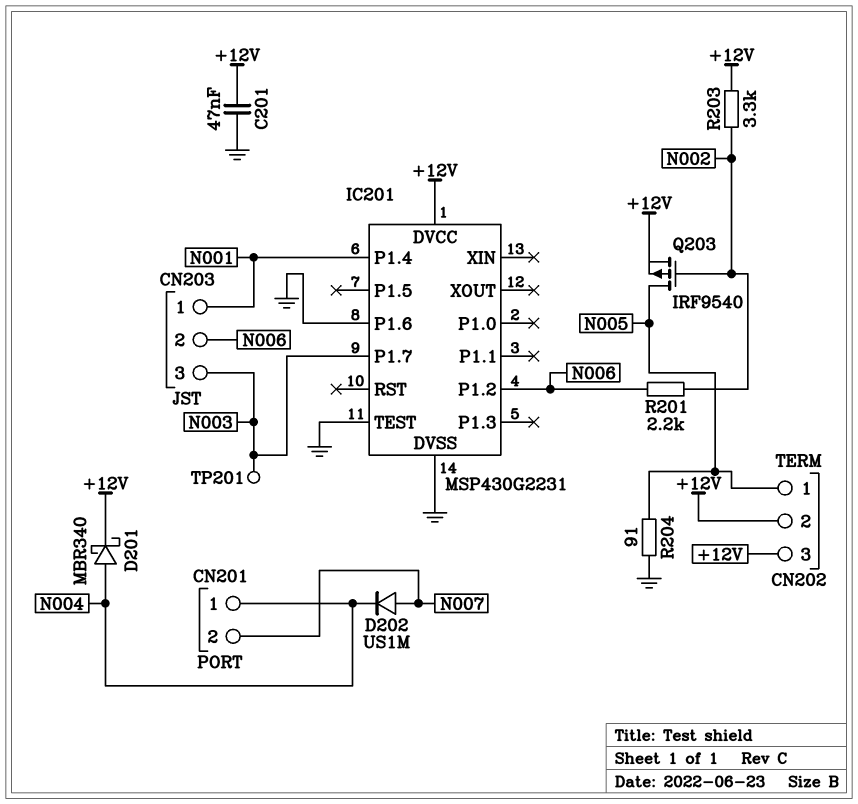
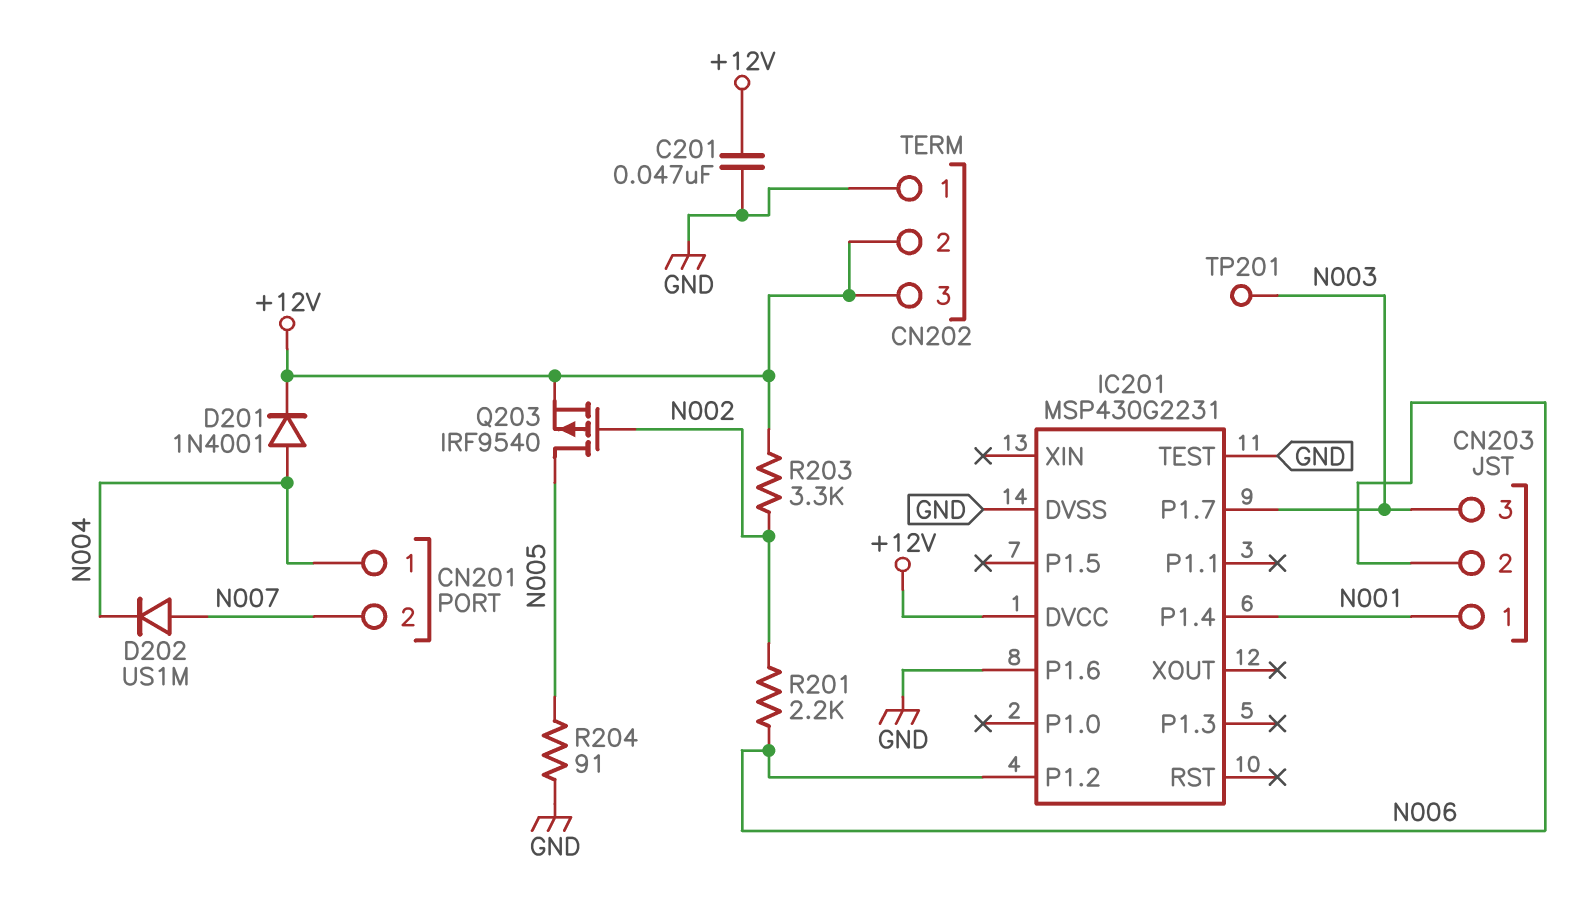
CN202 pin 1: N005 -> GND
D201: schottky MBR340 (A N004, K +12V) -> diode 1N4001 (A N004, K +12V)

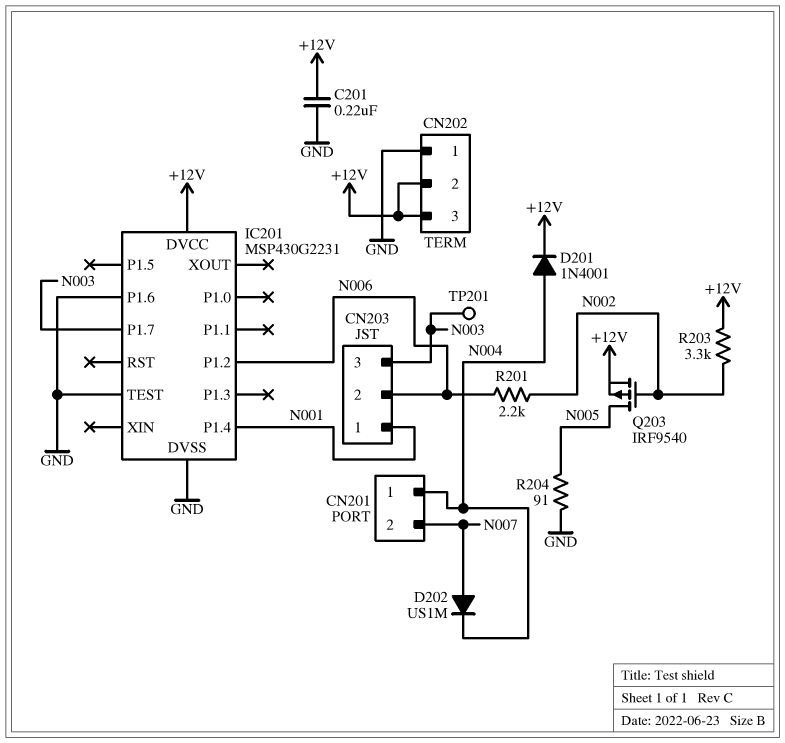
C201: 47nF (+12V, GND) -> 220nF (+12V, GND)

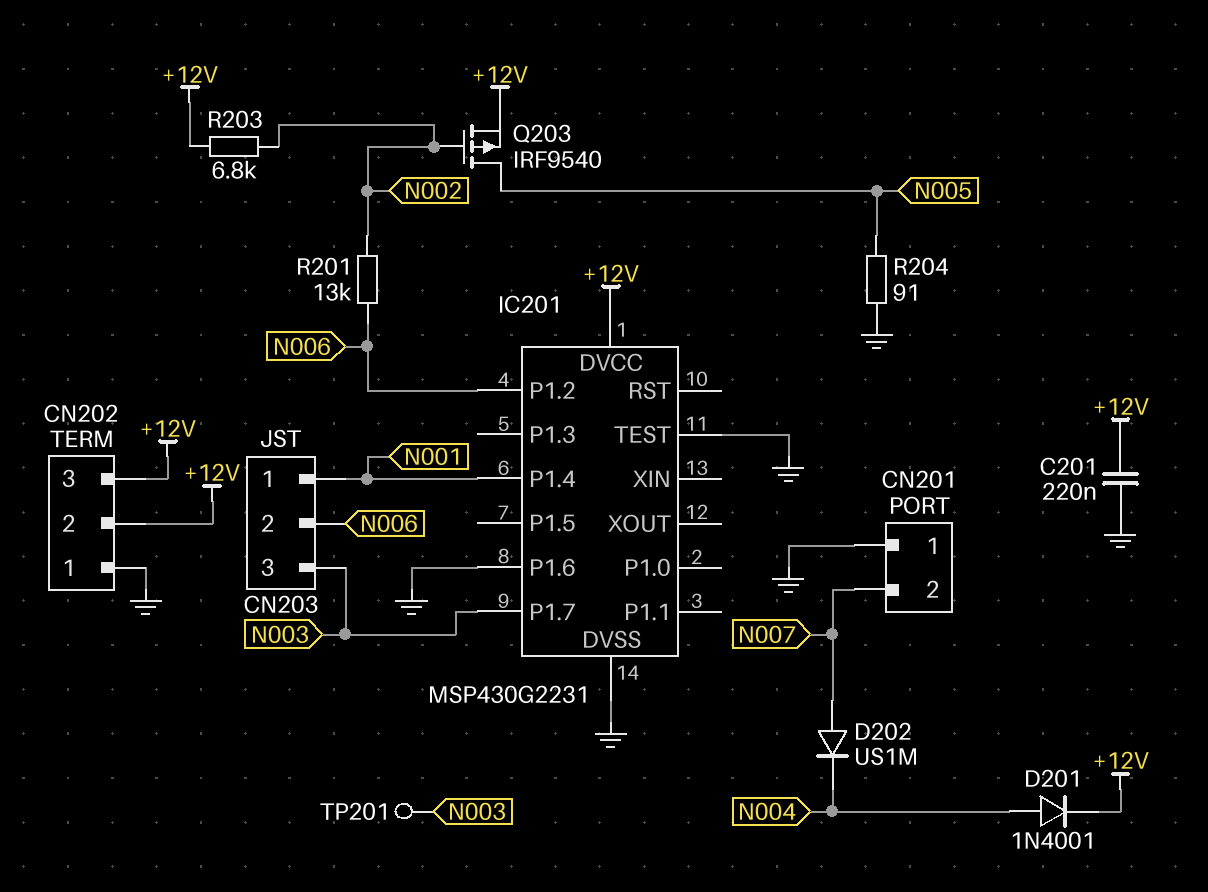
CN201 pin 1: N004 -> GND
R201: 2.2k (N002, N006) -> 13k (N002, N006)
R203: 3.3k (+12V, N002) -> 6.8k (+12V, N002)

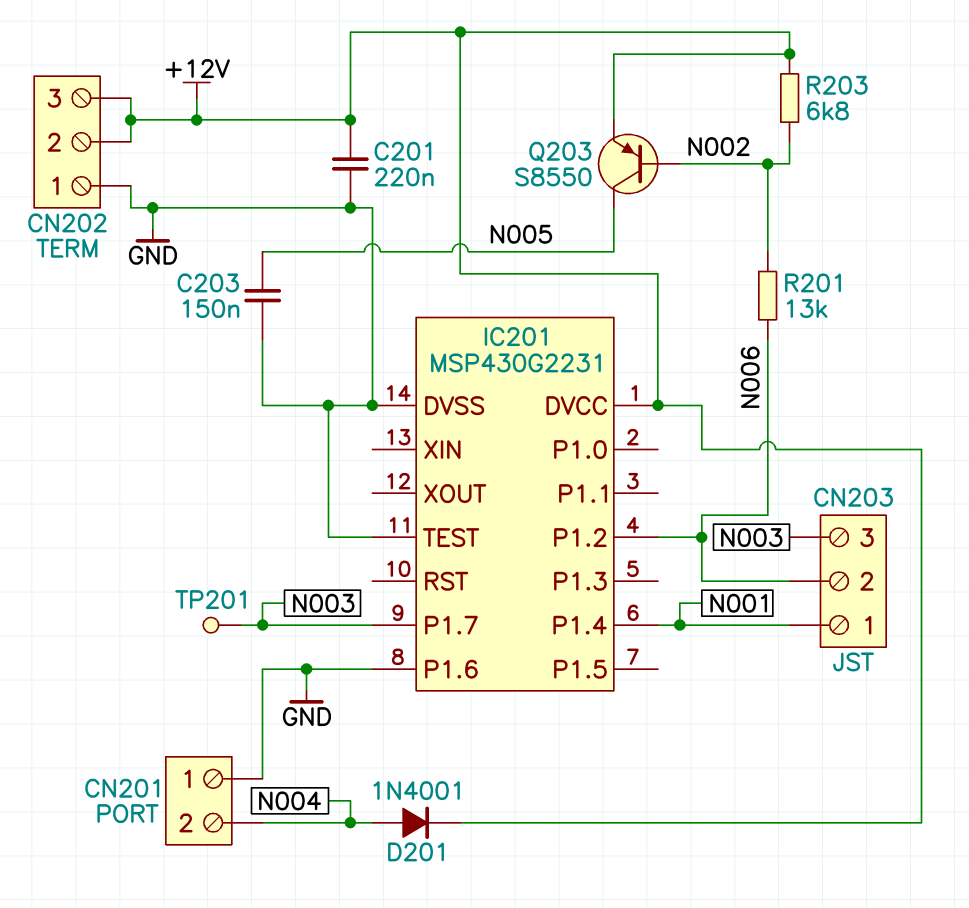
C203: none -> 150nF (GND, N005)
CN201 pin 2: N007 -> N004
D202: diode US1M (A N007, K N004) -> none
Q203: PMOS IRF9540 (G N002, D N005, S +12V) -> PNP S8550 (B N002, C N005, E +12V)
R204: 91 (GND, N005) -> none

